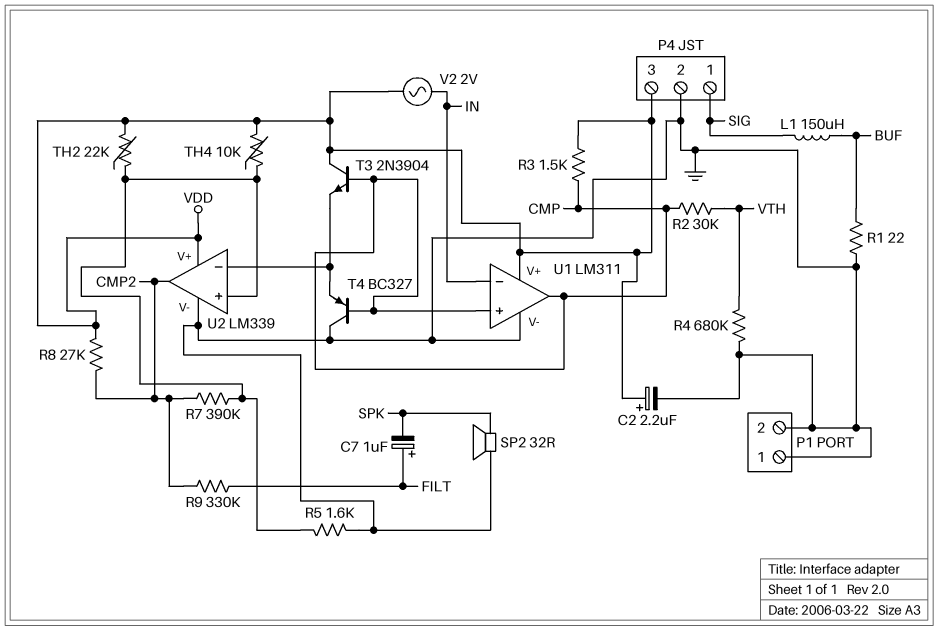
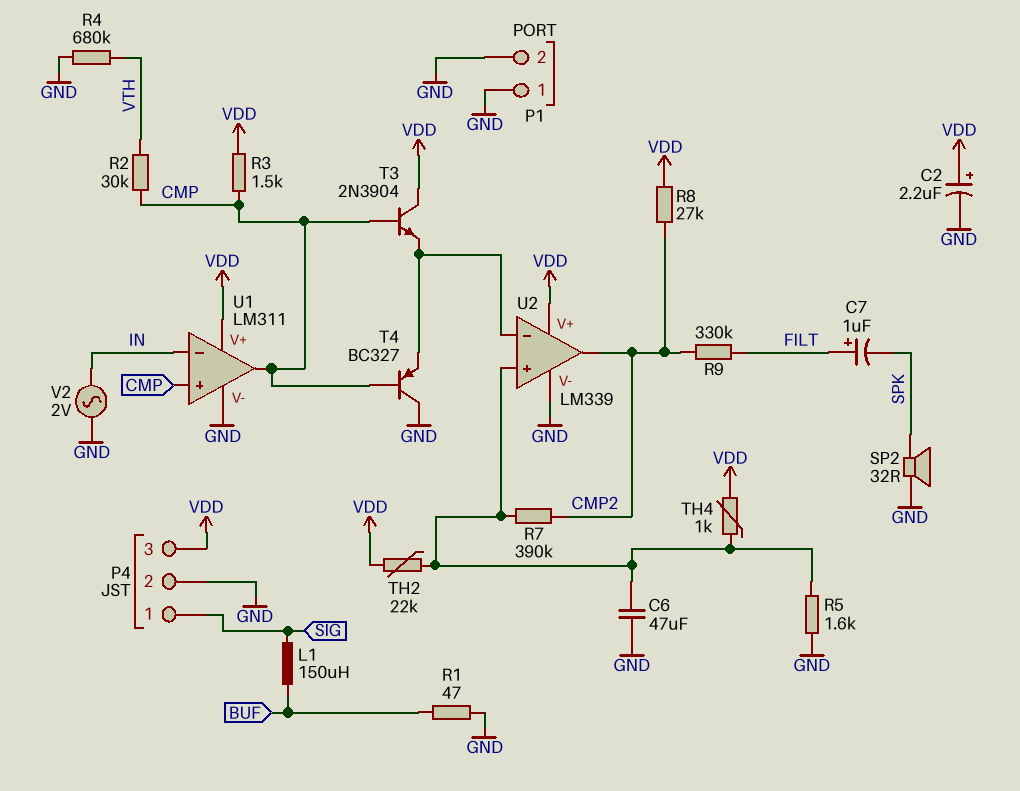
C6: none -> 47uF (GND, U2/in+)
R1: 22 (BUF, GND) -> 47 (BUF, GND)
TH4: 10k (U2/in+, VDD) -> 1k (U2/in+, VDD)
V2: AC 2V (IN, VDD) -> AC 2V (GND, IN)

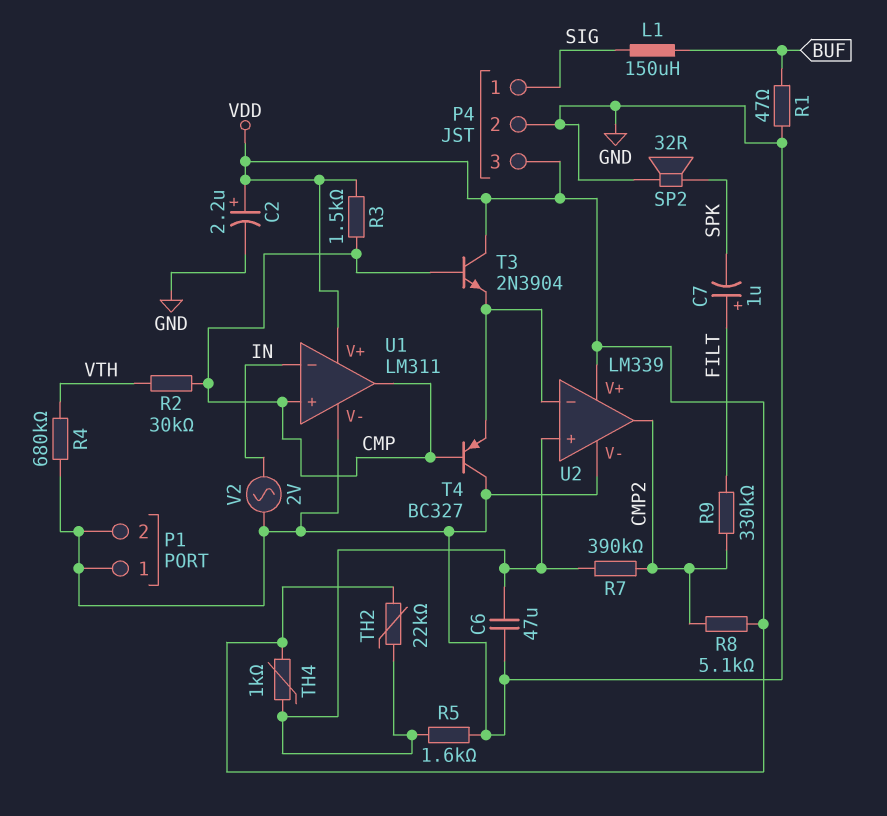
R8: 27k (CMP2, VDD) -> 5.1k (CMP2, VDD)

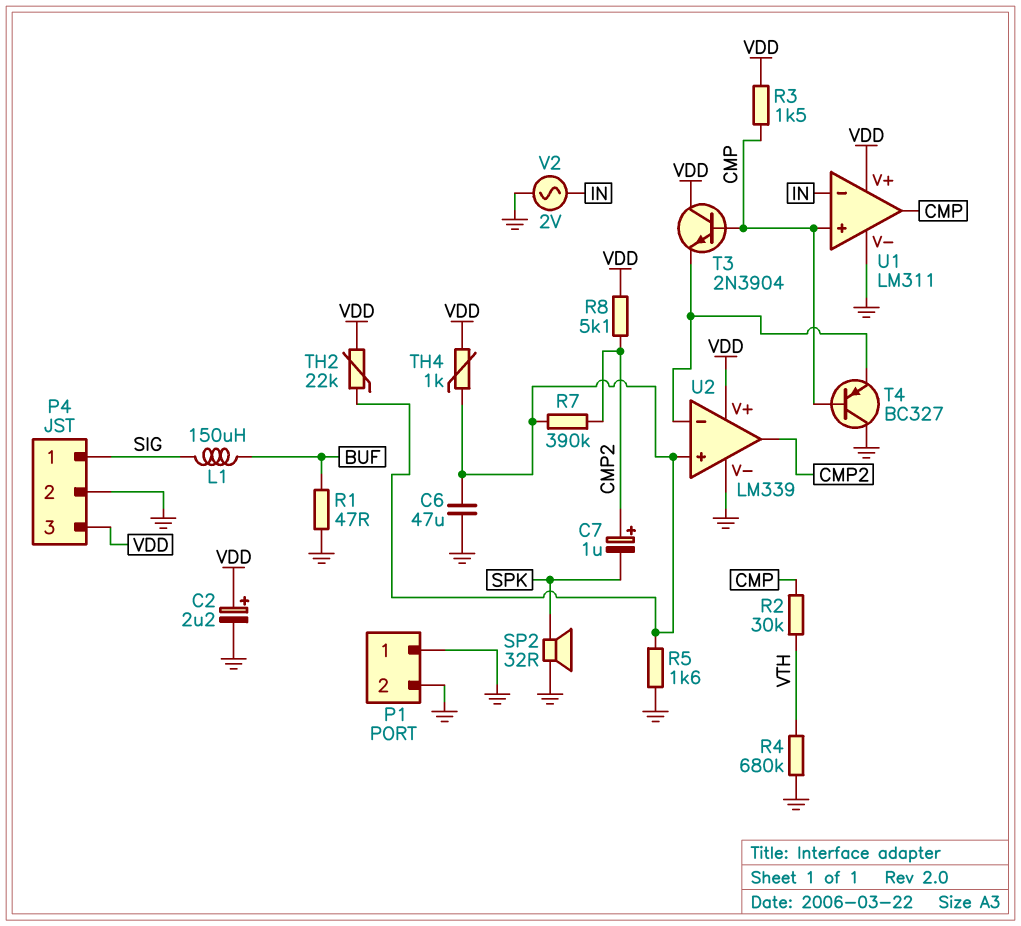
C7: 1uF (plus FILT, minus SPK) -> 1uF (plus CMP2, minus SPK)
R9: 330k (CMP2, FILT) -> none

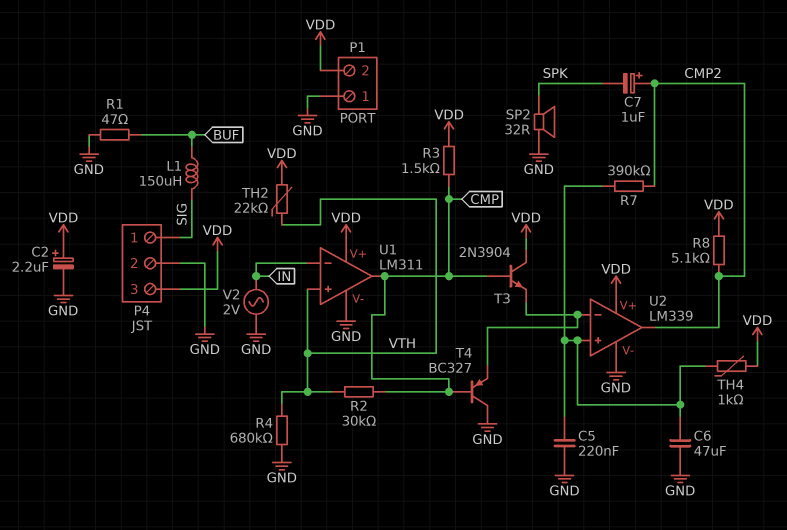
C5: none -> 220nF (GND, U2/in+)
P1 pin 2: GND -> VDD
R5: 1.6k (GND, U2/in+) -> none
TH2: 22k (U2/in+, VDD) -> 22k (VDD, VTH)
U1 pin in+: CMP -> VTH

